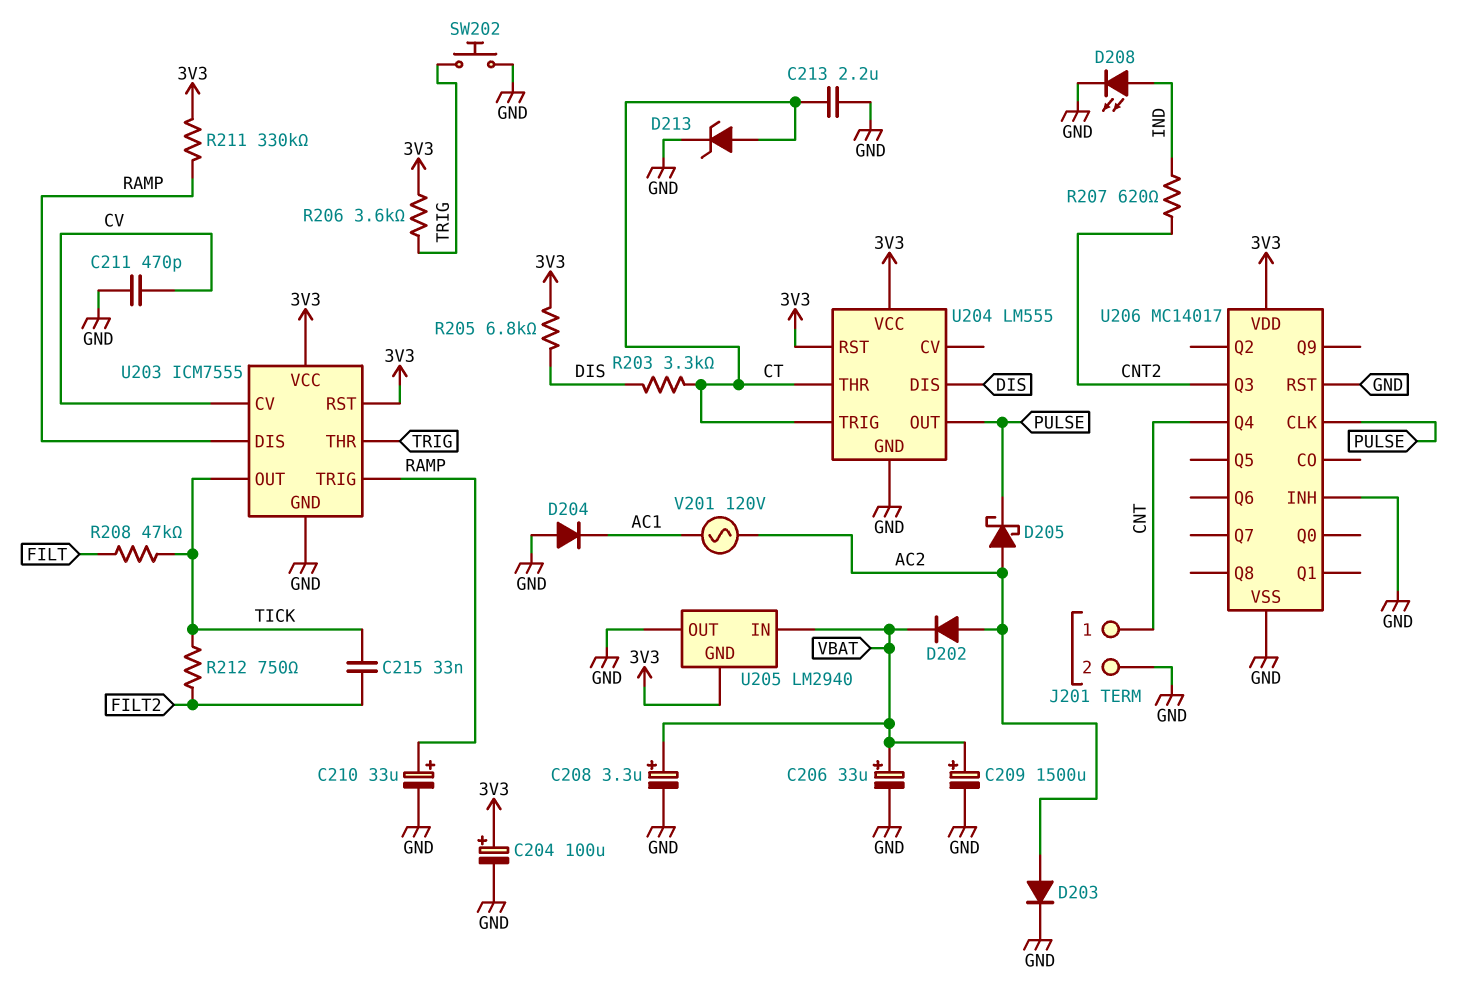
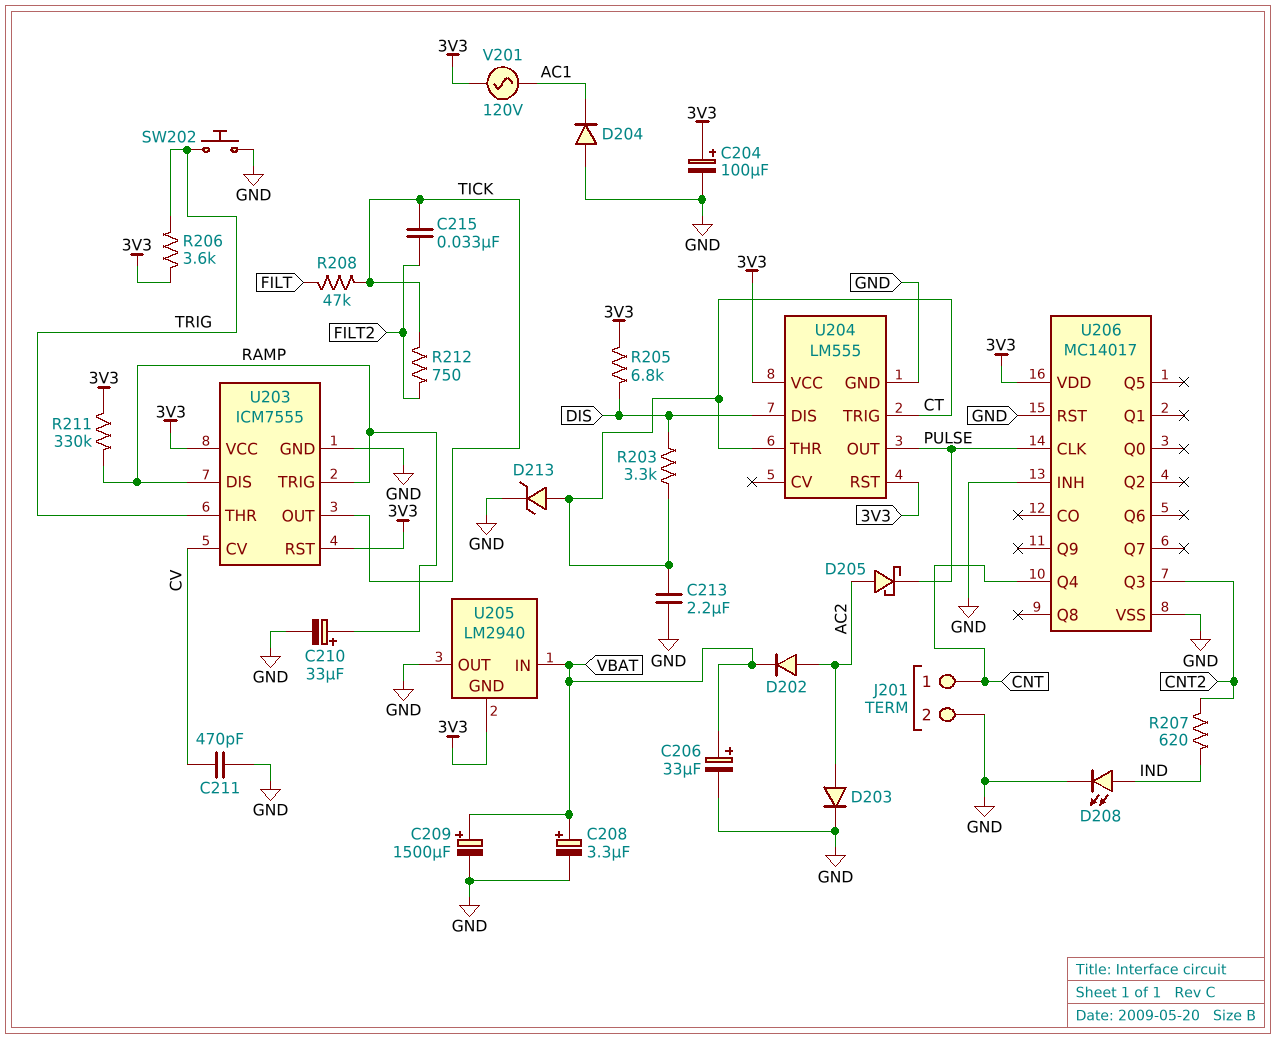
V201: AC 120V (AC1, AC2) -> AC 120V (3V3, AC1)

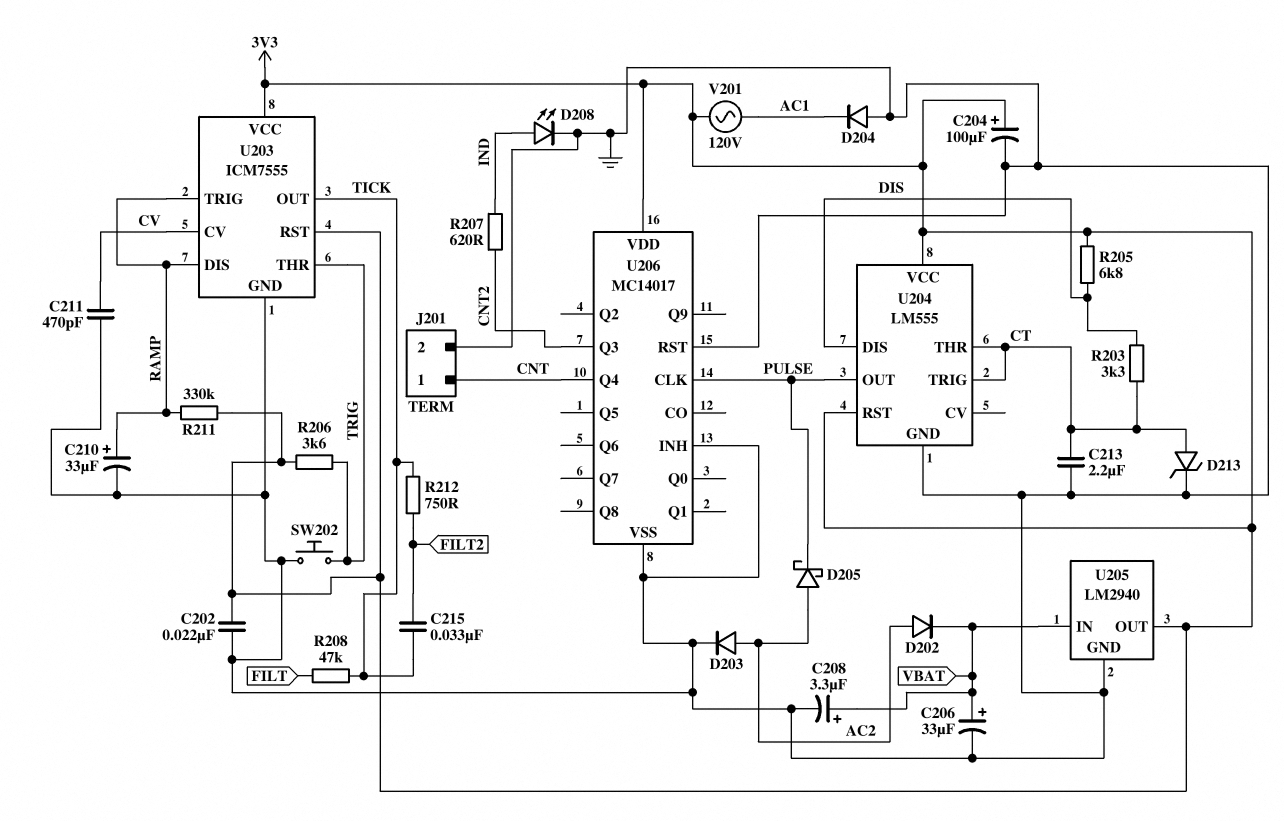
C202: none -> 22nF (3V3, GND)
C209: 1500uF (plus VBAT, minus GND) -> none
U205 pin GND: 3V3 -> GND
U205 pin OUT: GND -> 3V3

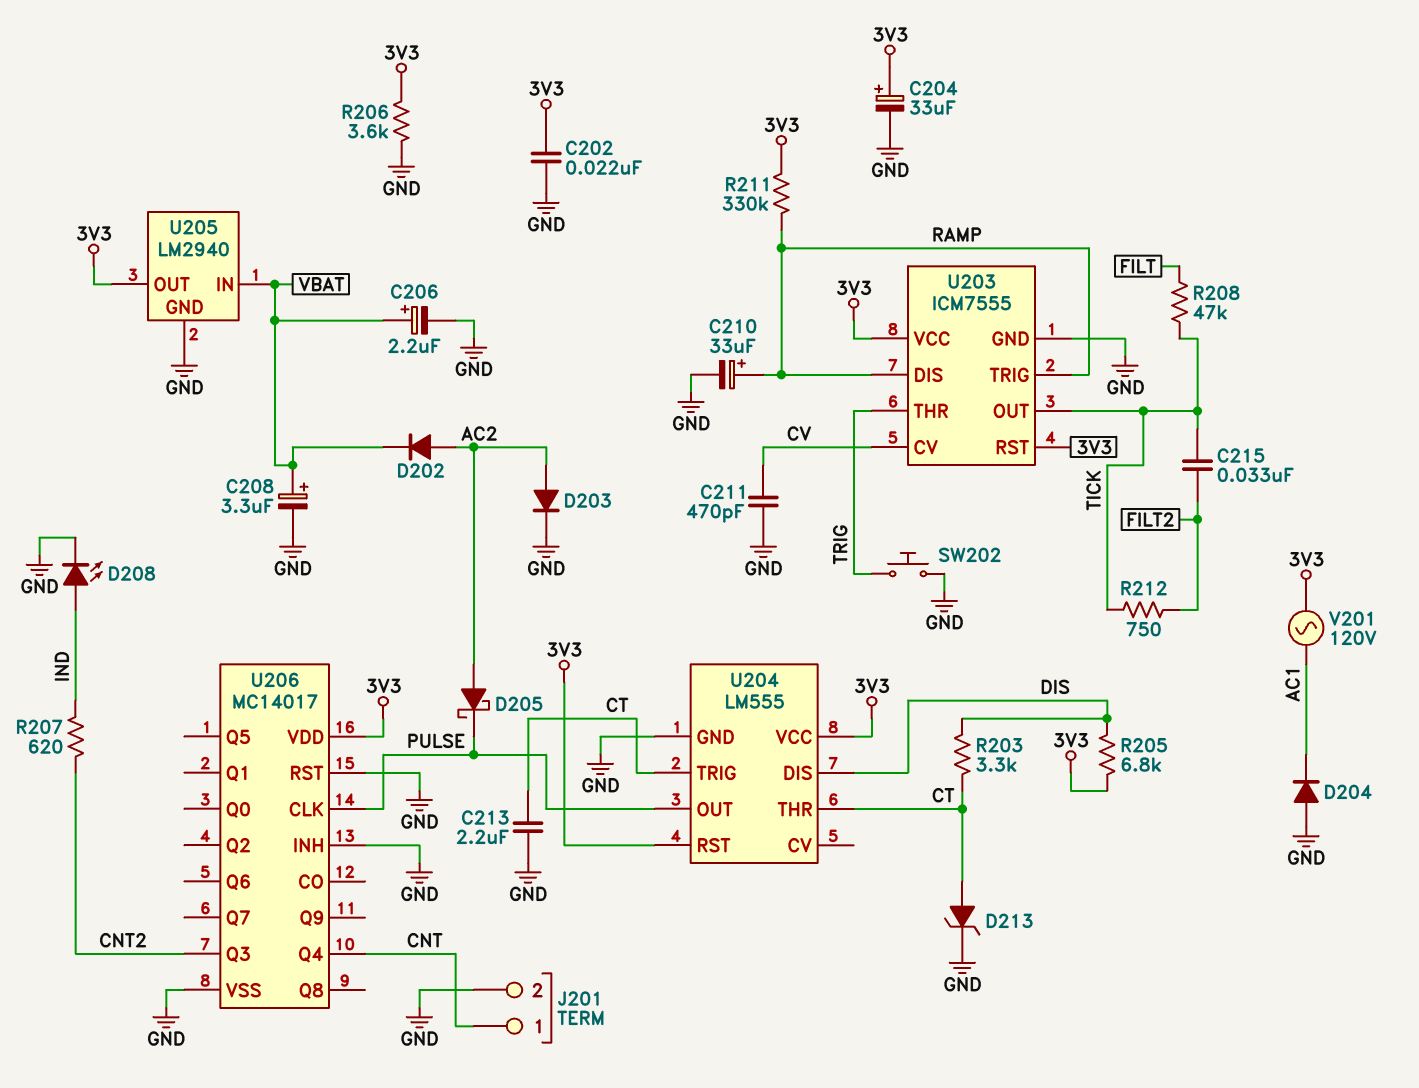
C204: 100uF (plus 3V3, minus GND) -> 33uF (plus 3V3, minus GND)
C206: 33uF (plus VBAT, minus GND) -> 2.2uF (plus VBAT, minus GND)
R206: 3.6k (3V3, TRIG) -> 3.6k (3V3, GND)

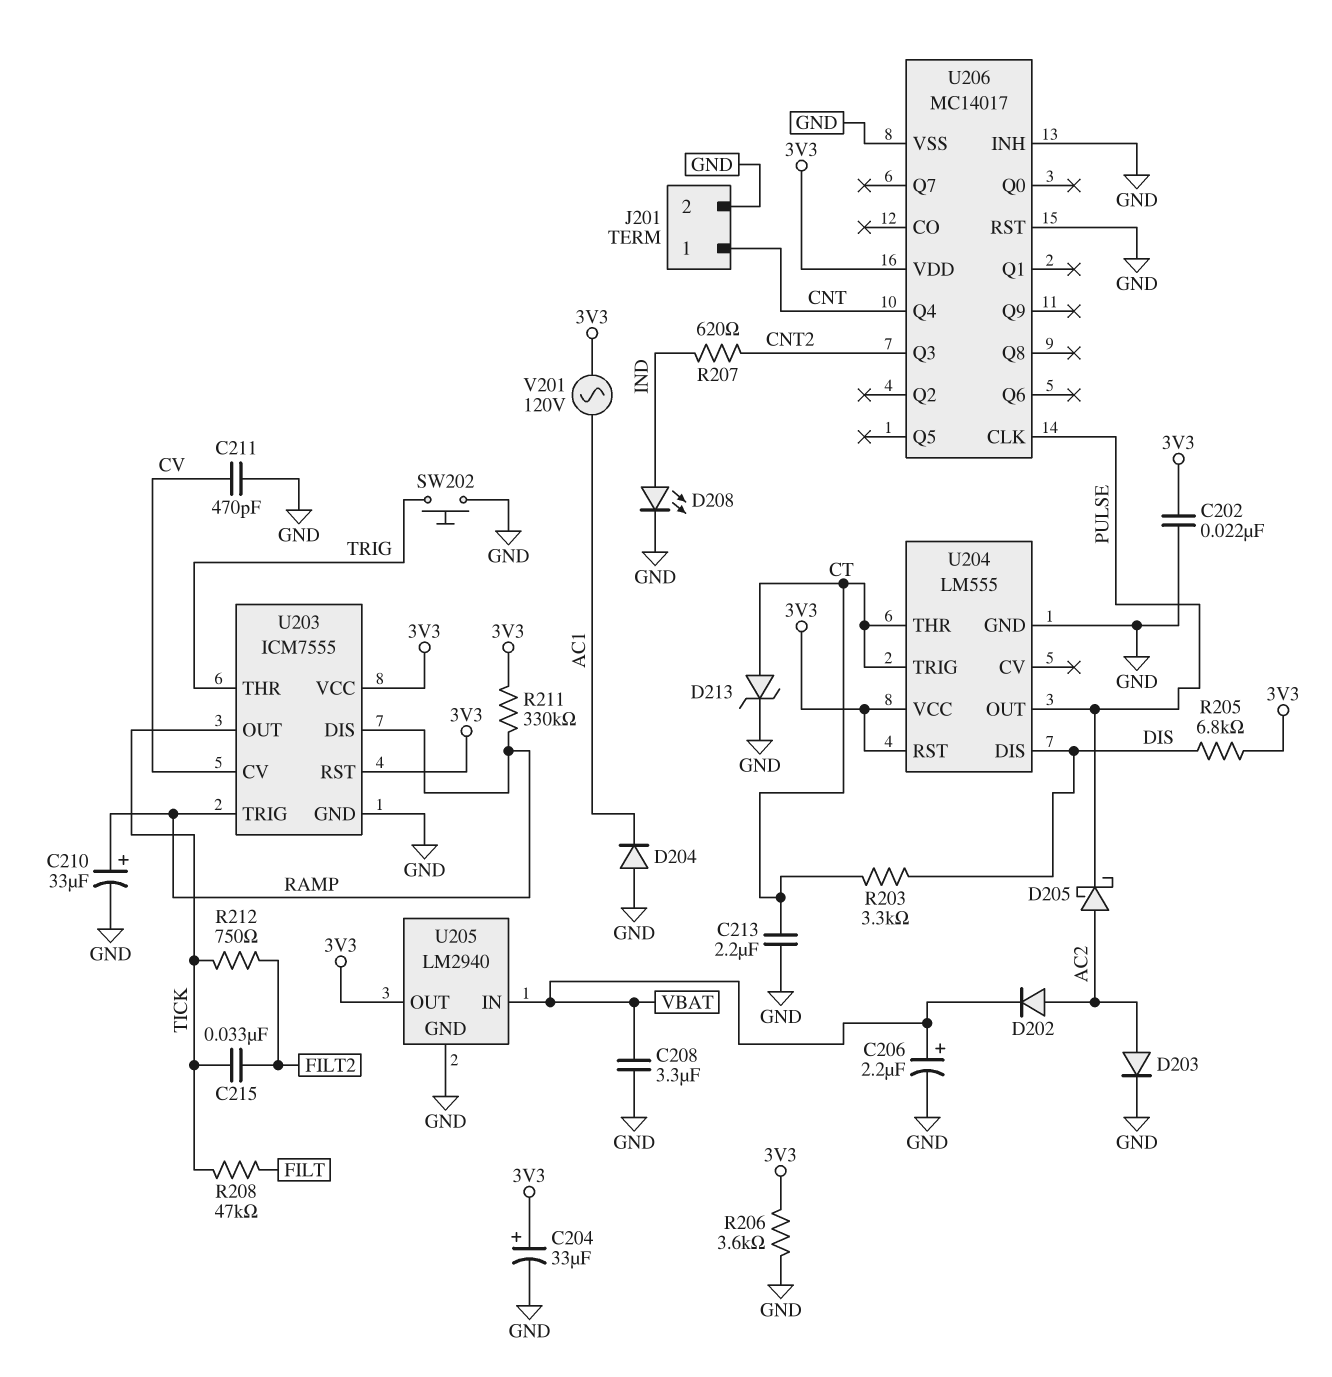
C208: 3.3uF (plus VBAT, minus GND) -> 3.3uF (GND, VBAT)

